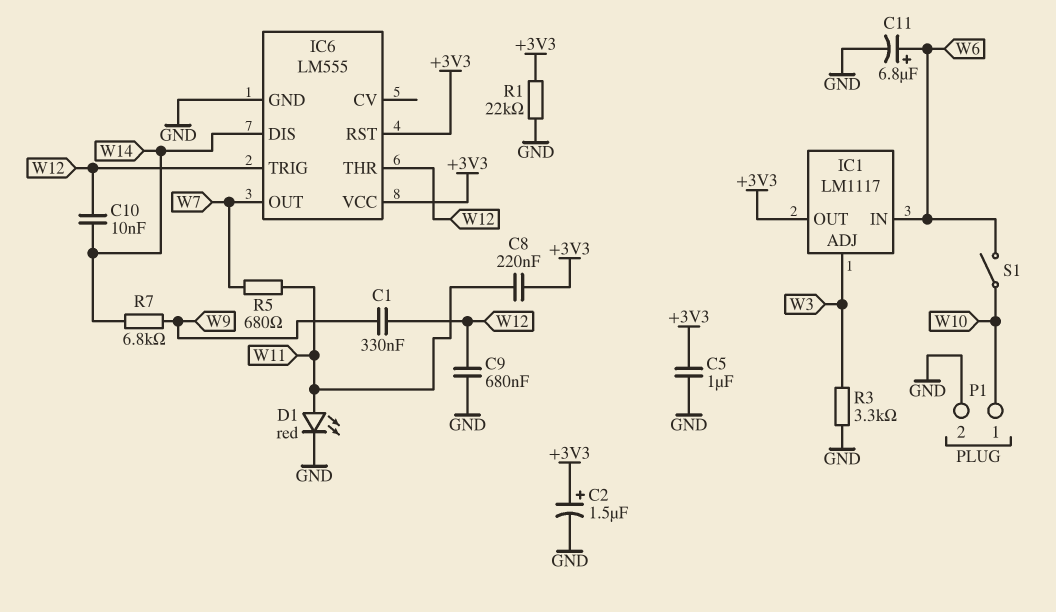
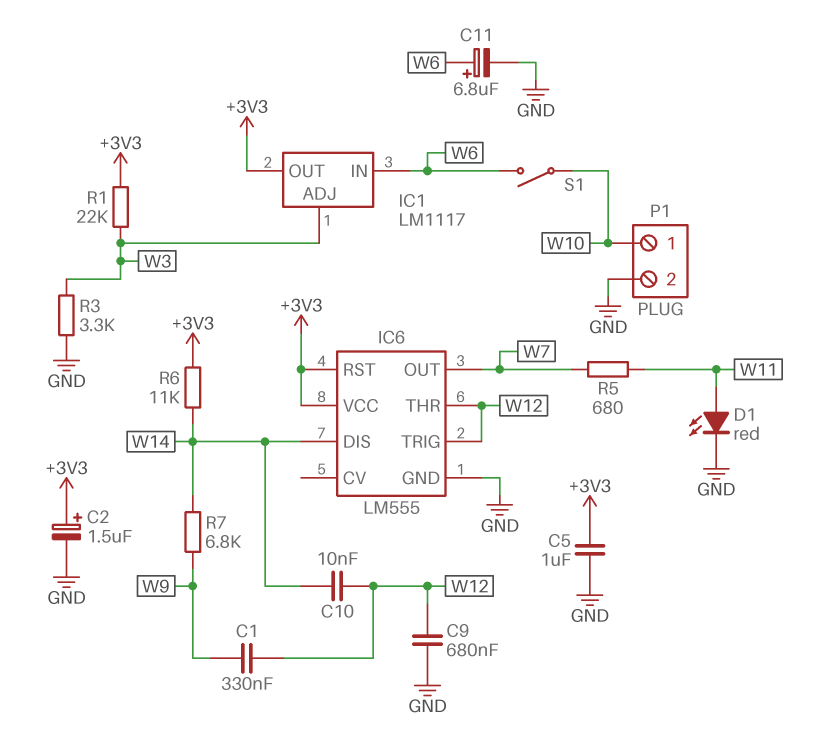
C8: 220nF (+3V3, W11) -> none
R1: 22k (+3V3, GND) -> 22k (+3V3, W3)
R6: none -> 11k (+3V3, W14)

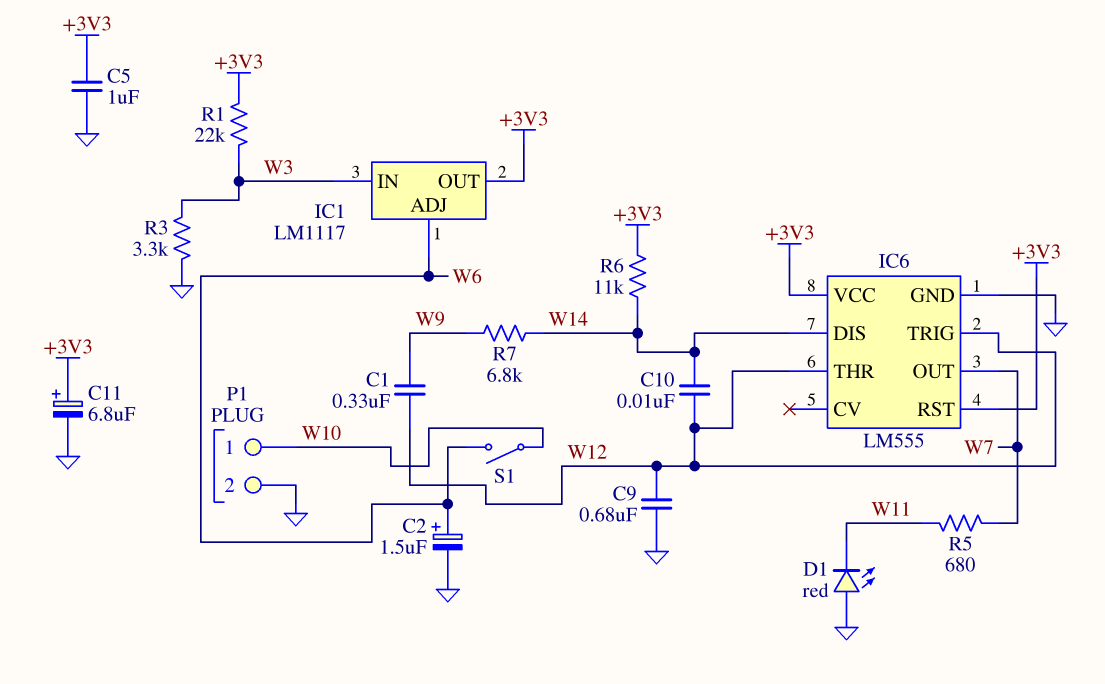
C2: 1.5uF (plus +3V3, minus GND) -> 1.5uF (plus W6, minus GND)
C11: 6.8uF (plus W6, minus GND) -> 6.8uF (plus +3V3, minus GND)
D1: LED red (A W11, K GND) -> LED red (A GND, K W11)
IC1 pin ADJ: W3 -> W6
IC1 pin IN: W6 -> W3

